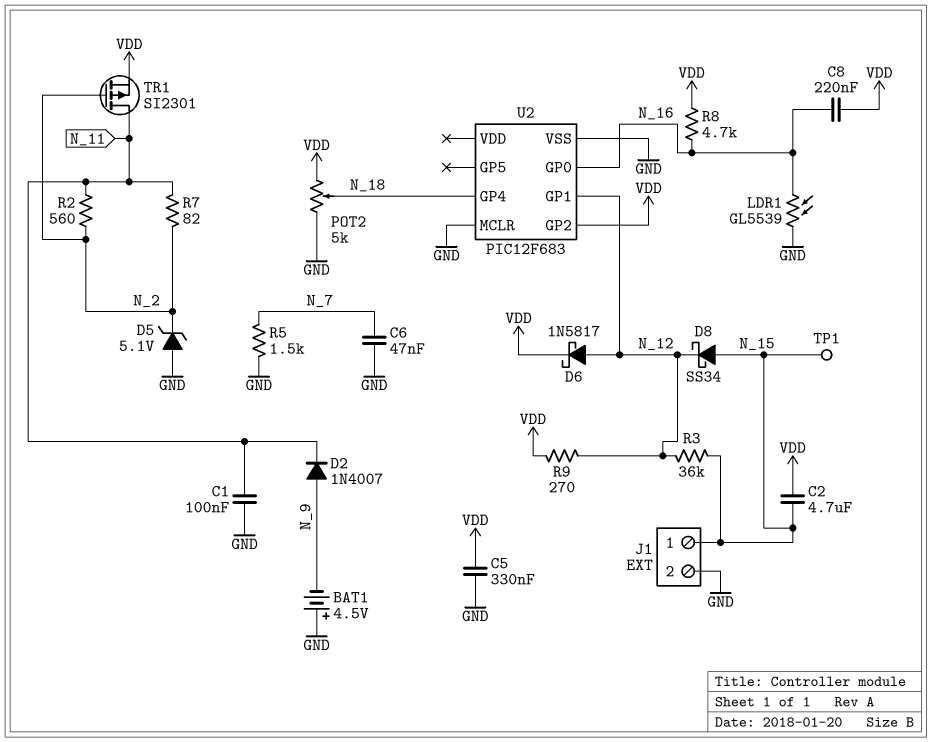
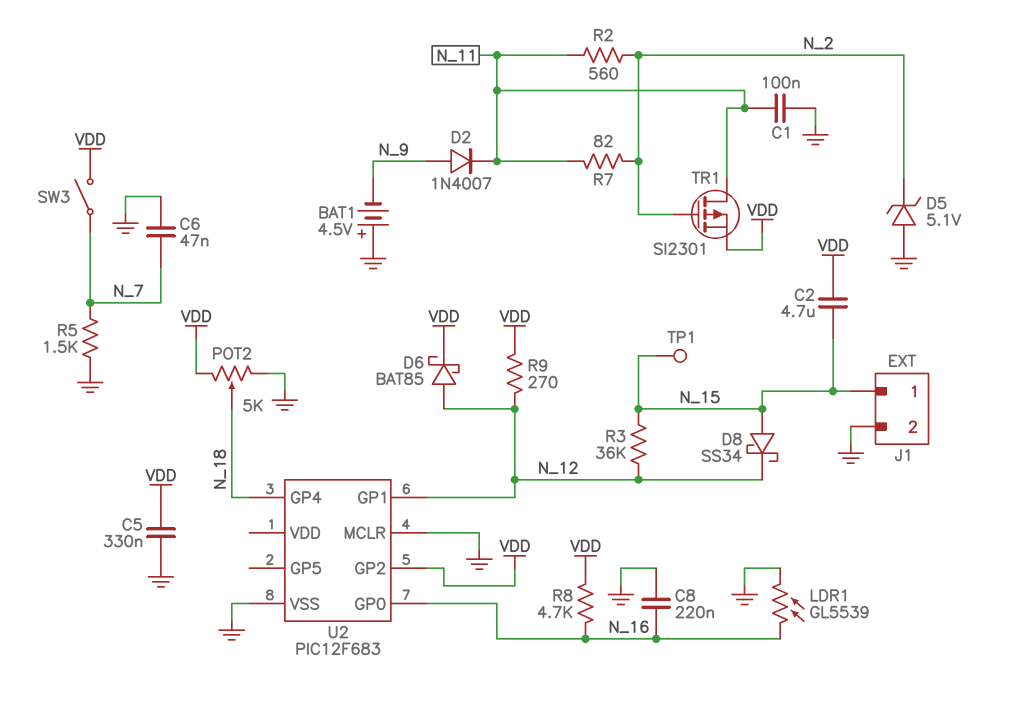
C8: 220nF (N_16, VDD) -> 220nF (GND, N_16)
D6: schottky 1N5817 (A N_12, K VDD) -> schottky BAT85 (A N_12, K VDD)
SW3: none -> switch (N_7, VDD)

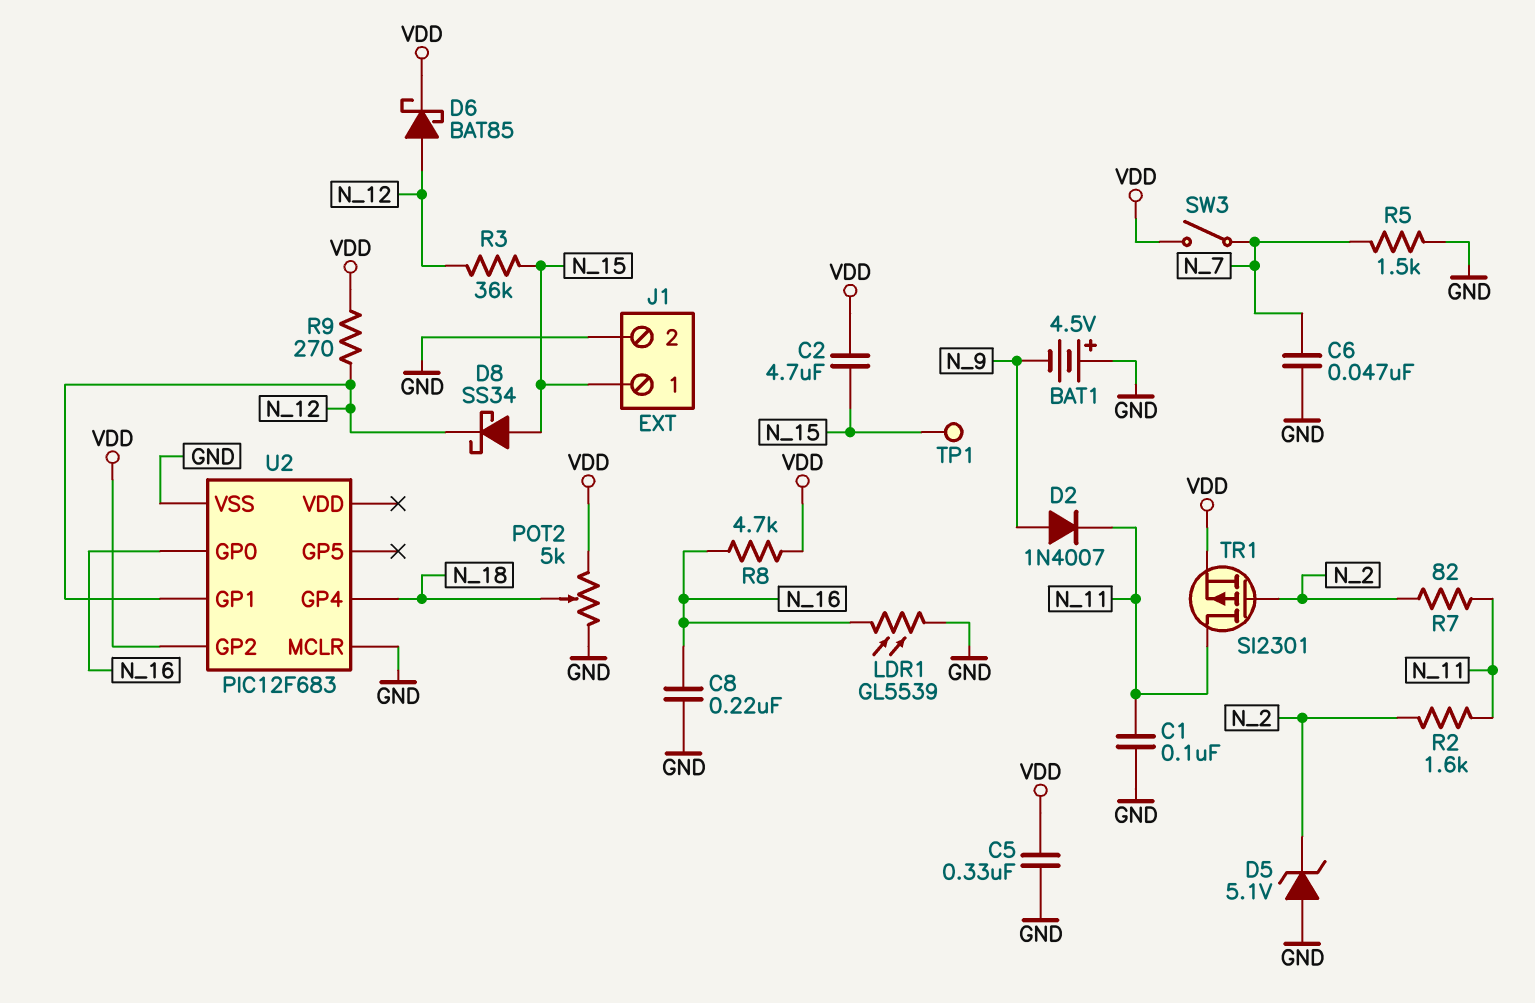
R2: 560 (N_2, N_11) -> 1.6k (N_2, N_11)

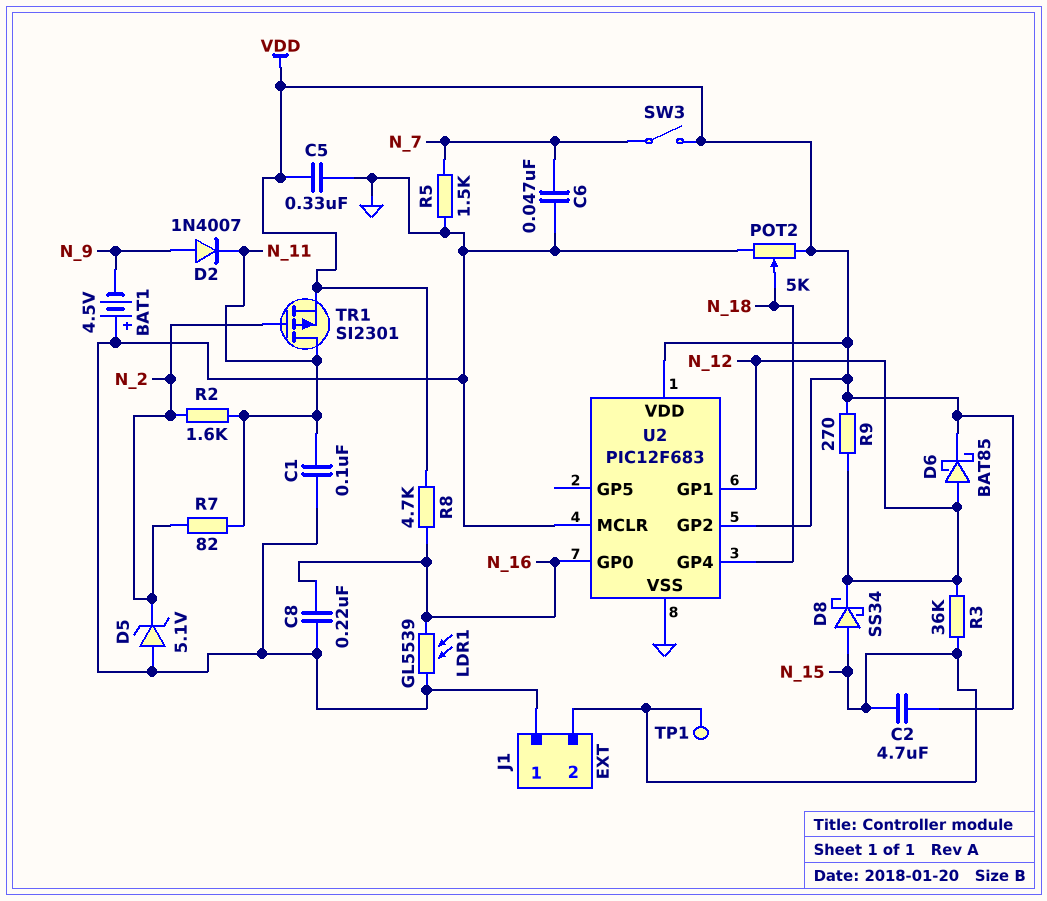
J1 pin 1: N_15 -> GND
J1 pin 2: GND -> N_15
U2 pin VDD: none -> VDD

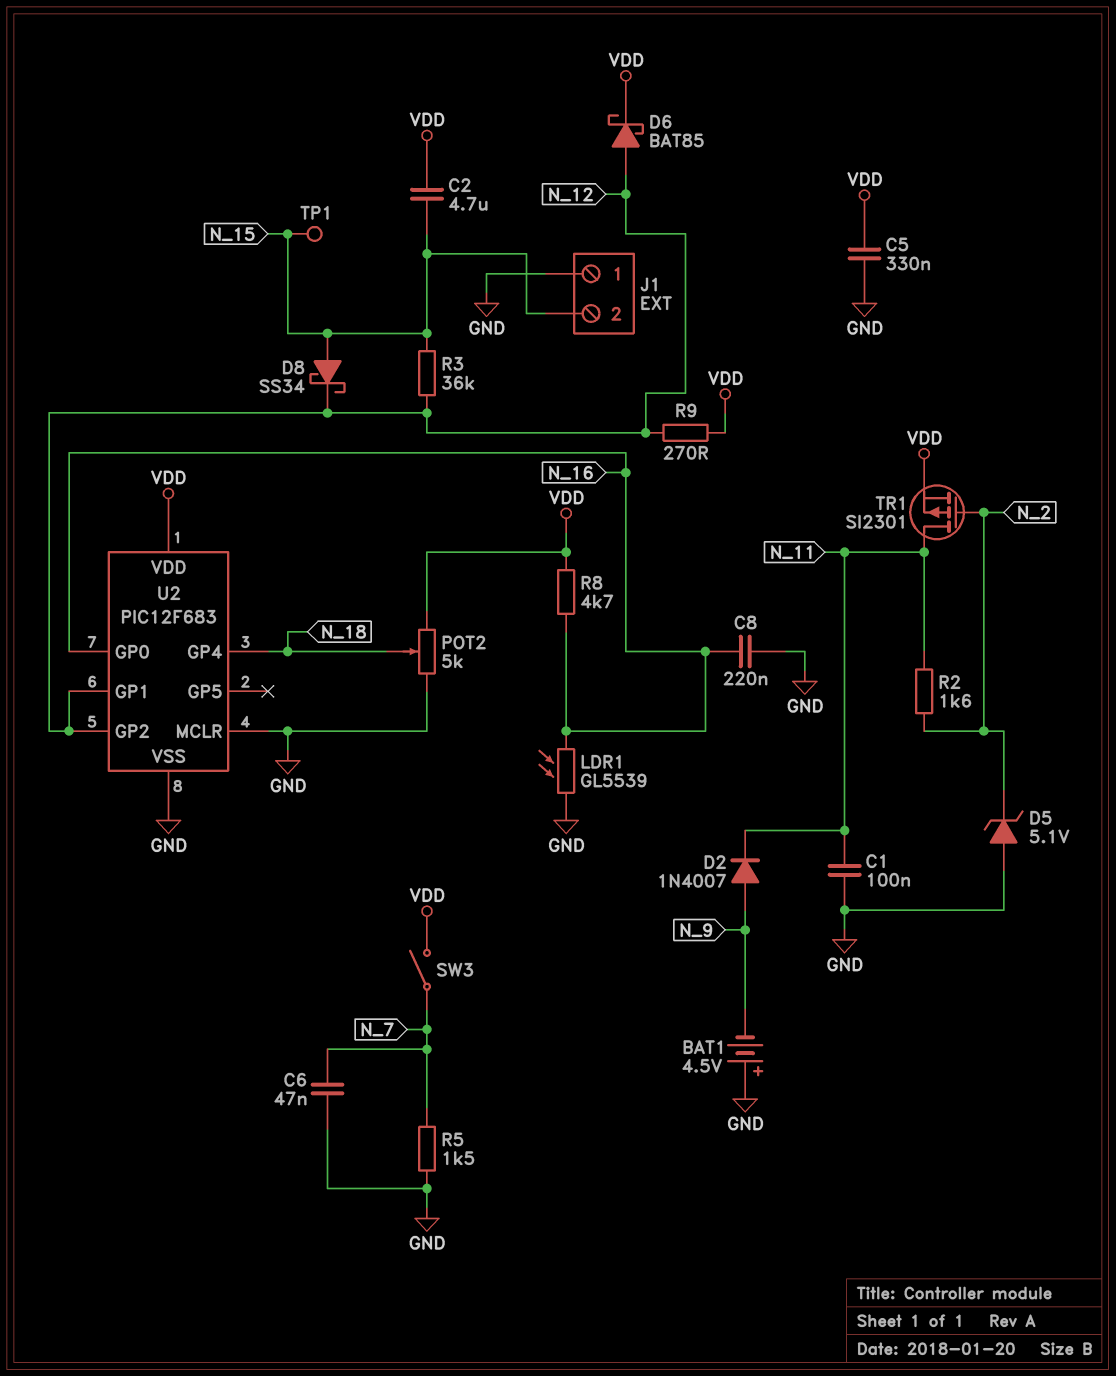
R7: 82 (N_2, N_11) -> none
U2 pin GP2: VDD -> N_12

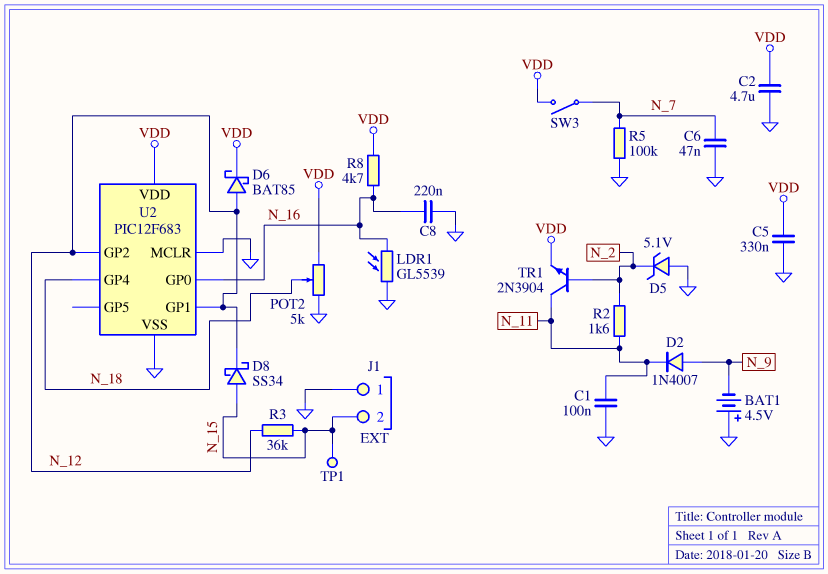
C2: 4.7uF (N_15, VDD) -> 4.7uF (GND, VDD)
R5: 1.5k (GND, N_7) -> 100k (GND, N_7)
R9: 270 (N_12, VDD) -> none
TR1: PMOS SI2301 (G N_2, D N_11, S VDD) -> NPN 2N3904 (B N_2, C N_11, E VDD)

